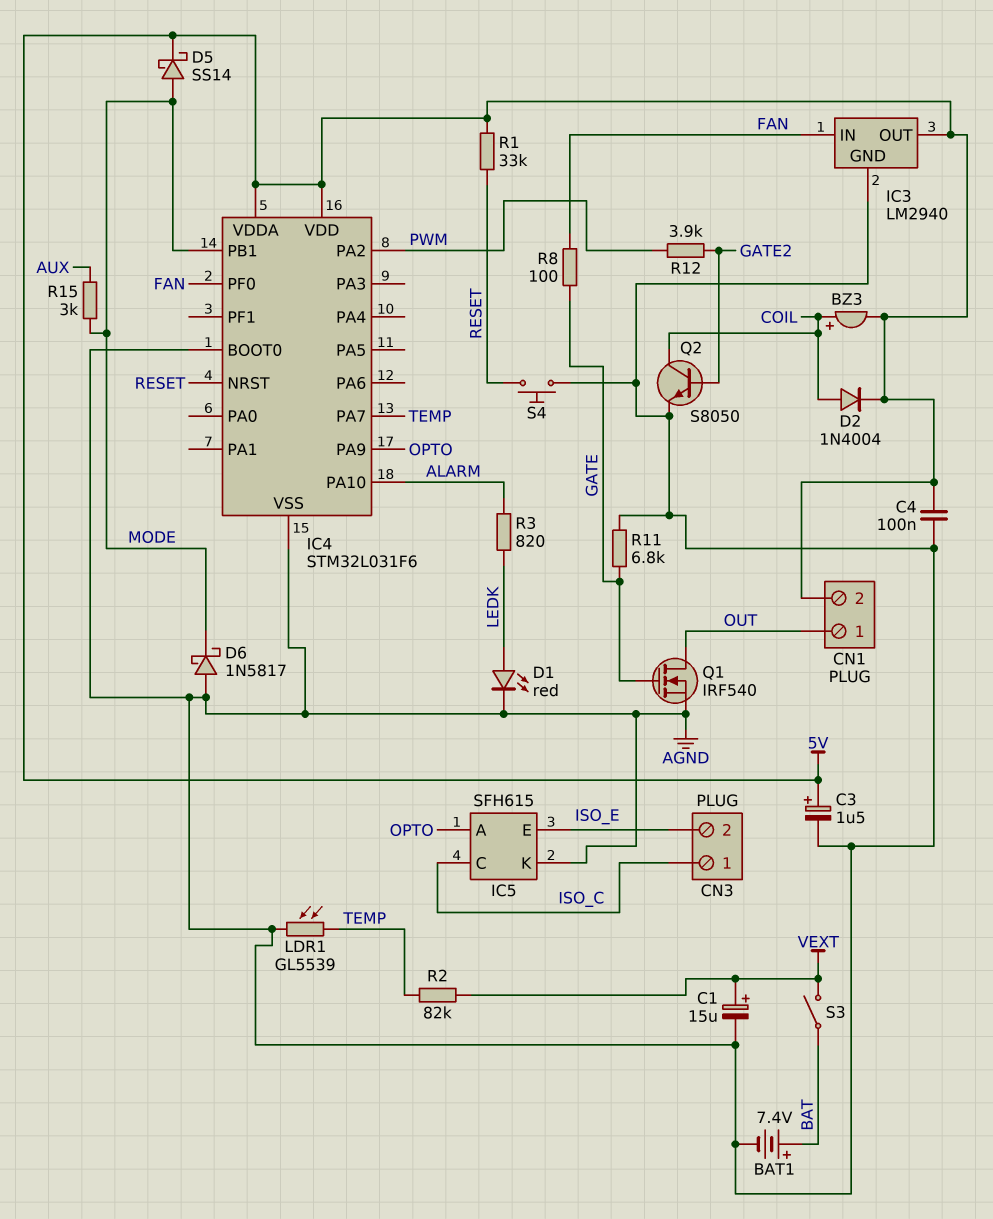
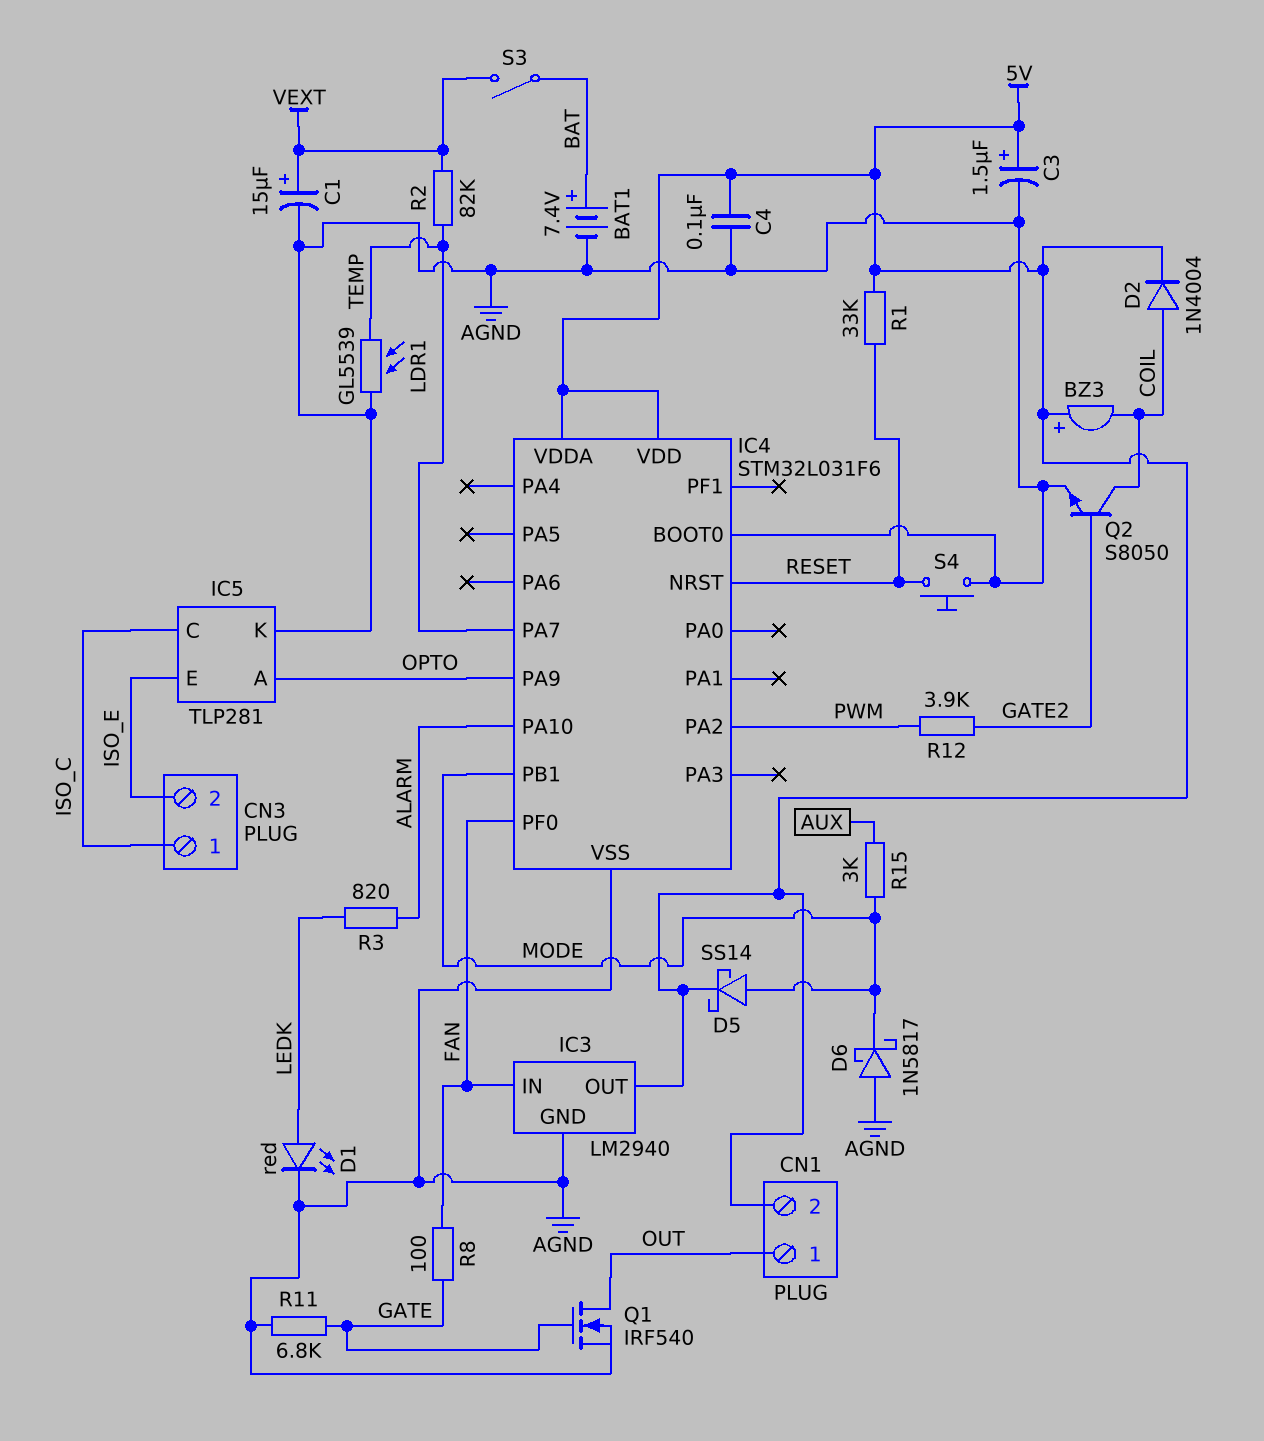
BZ3: buzzer (plus COIL, minus 5V) -> buzzer (plus 5V, minus COIL)
IC5: SFH615 -> TLP281

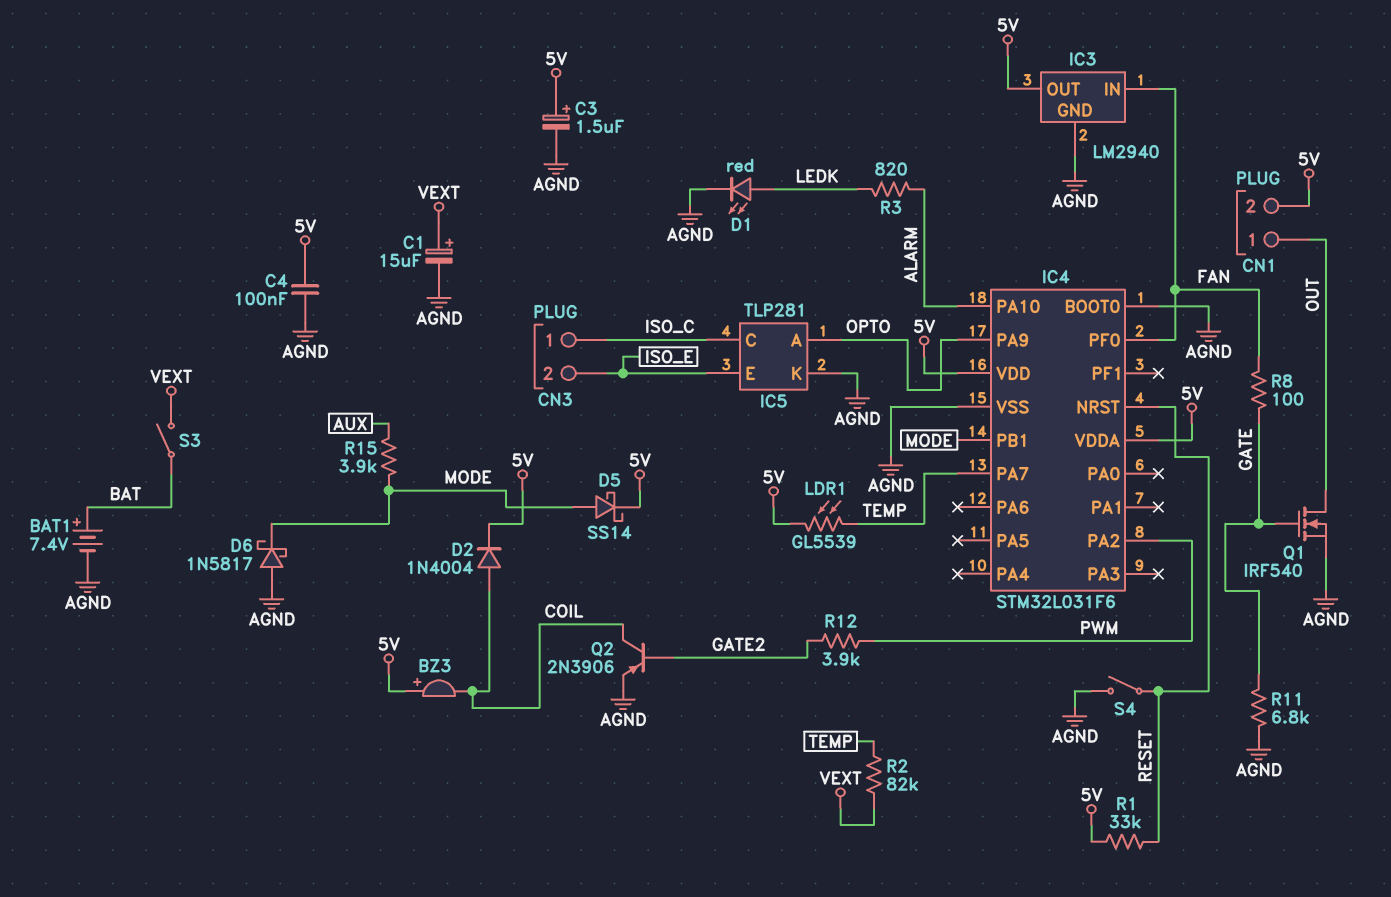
LDR1: GL5539 (AGND, TEMP) -> GL5539 (5V, TEMP)
Q2: NPN S8050 (B GATE2, C COIL, E AGND) -> PNP 2N3906 (B GATE2, C COIL, E AGND)
R15: 3k (AUX, MODE) -> 3.9k (AUX, MODE)
S4: button (AGND, RESET) -> switch (AGND, RESET)

